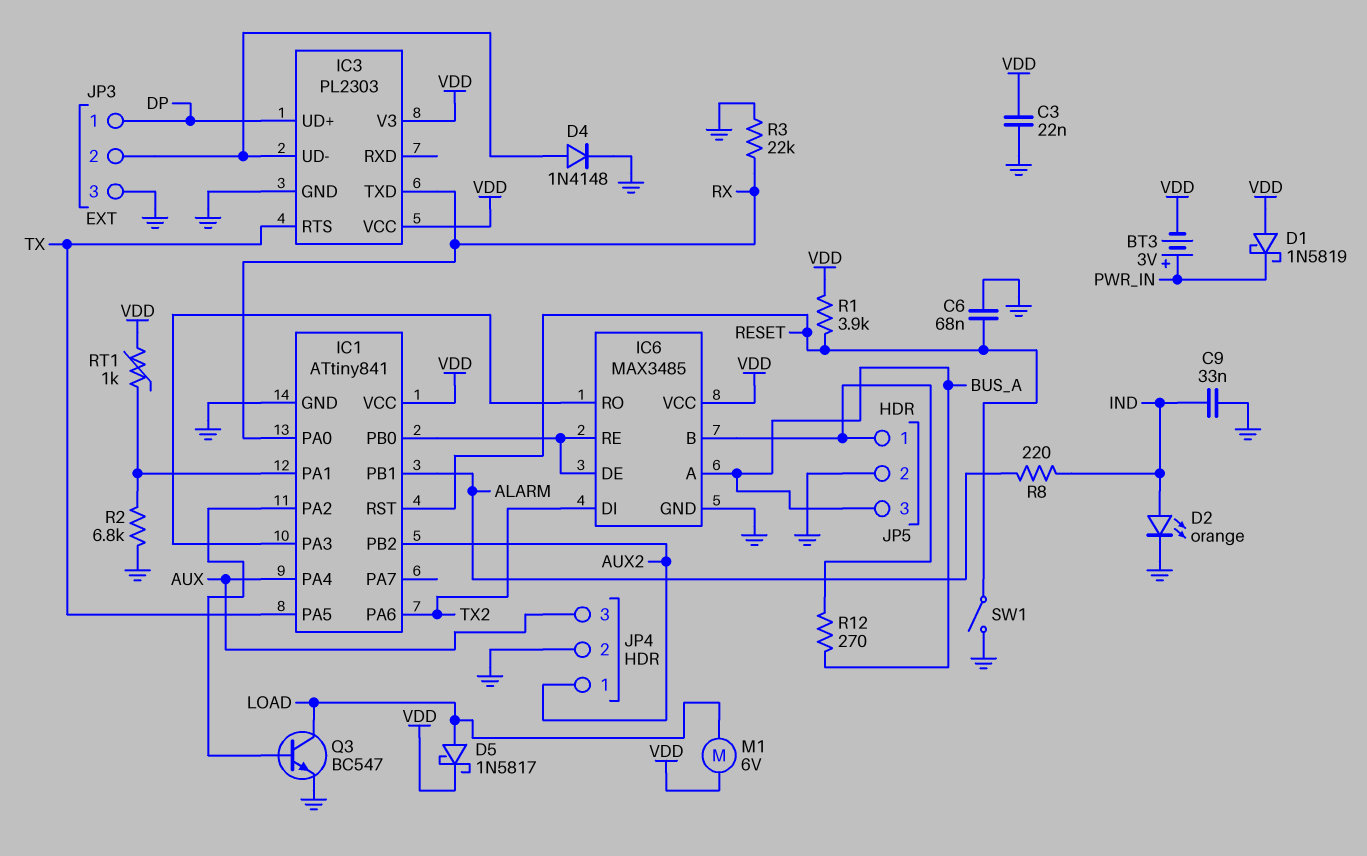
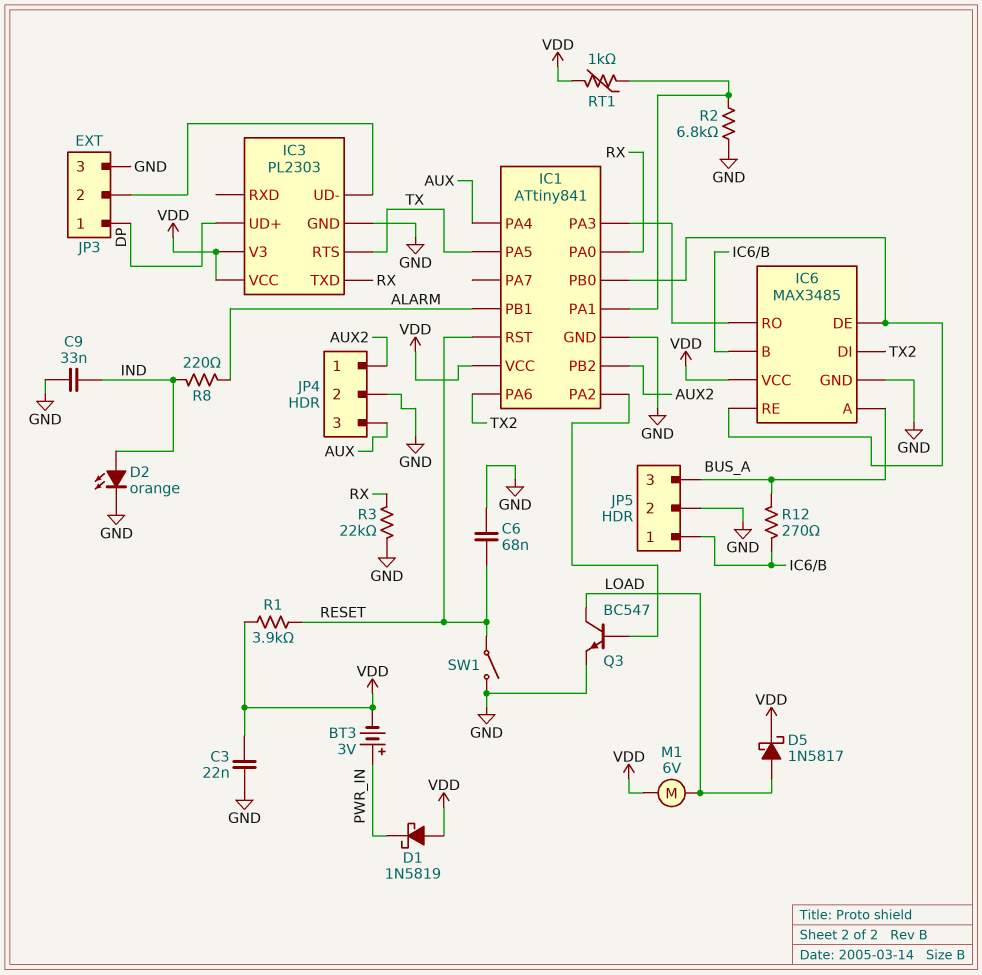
D4: diode 1N4148 (A IC3/UD-, K GND) -> none

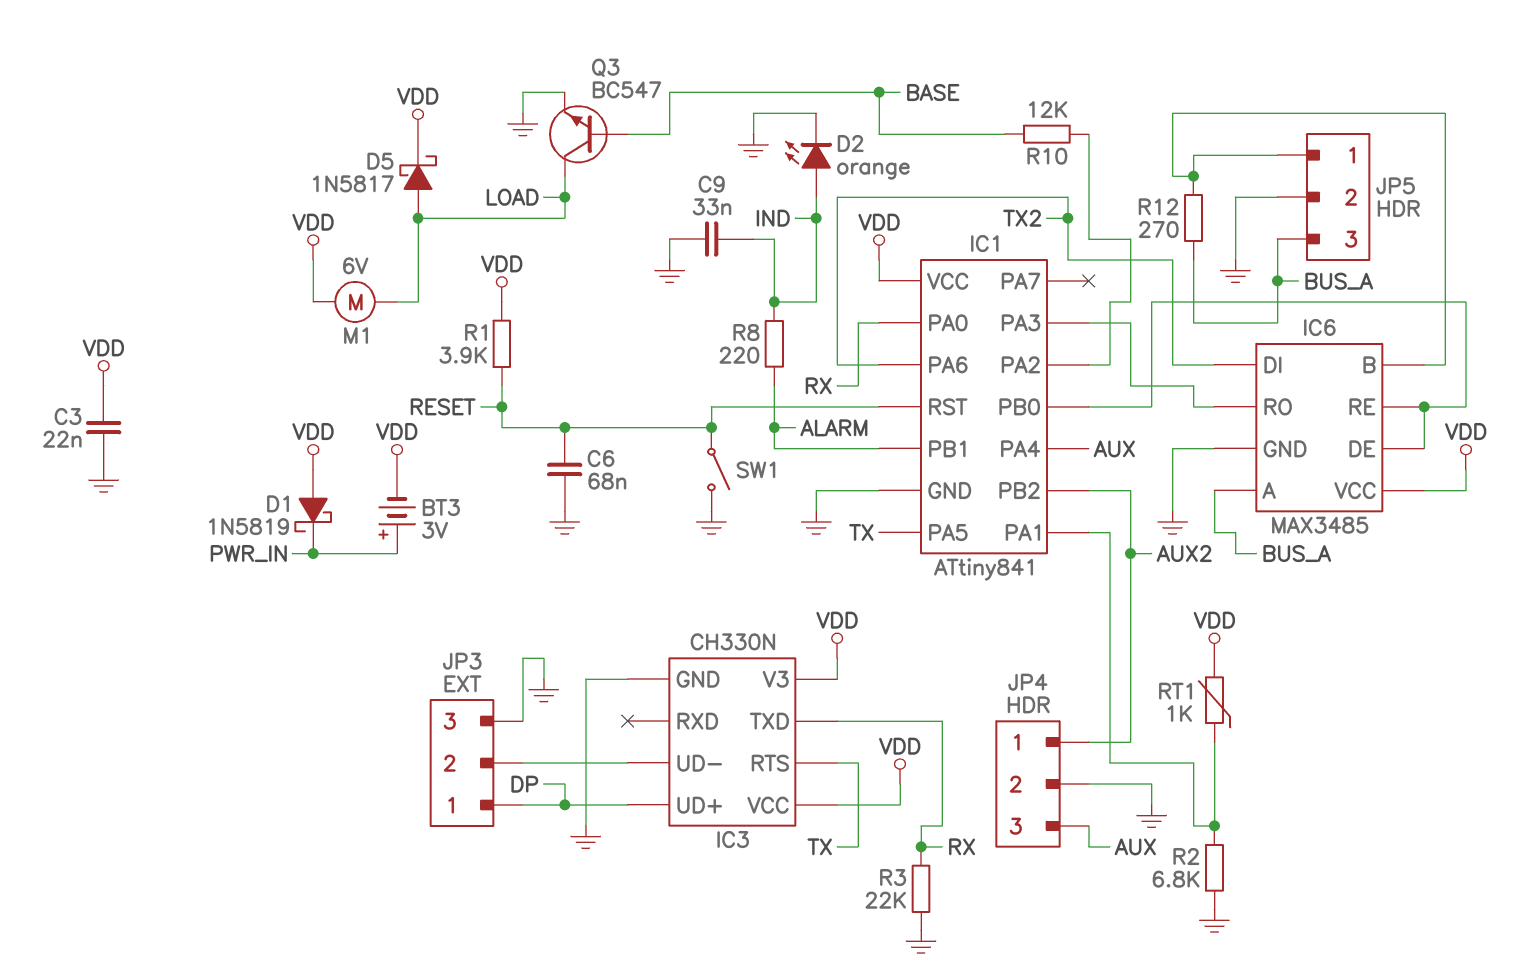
IC3: PL2303 -> CH330N
Q3: NPN BC547 (B IC1/PA2, C LOAD, E GND) -> NPN BC547 (B BASE, C LOAD, E GND)
R10: none -> 12k (BASE, IC1/PA2)

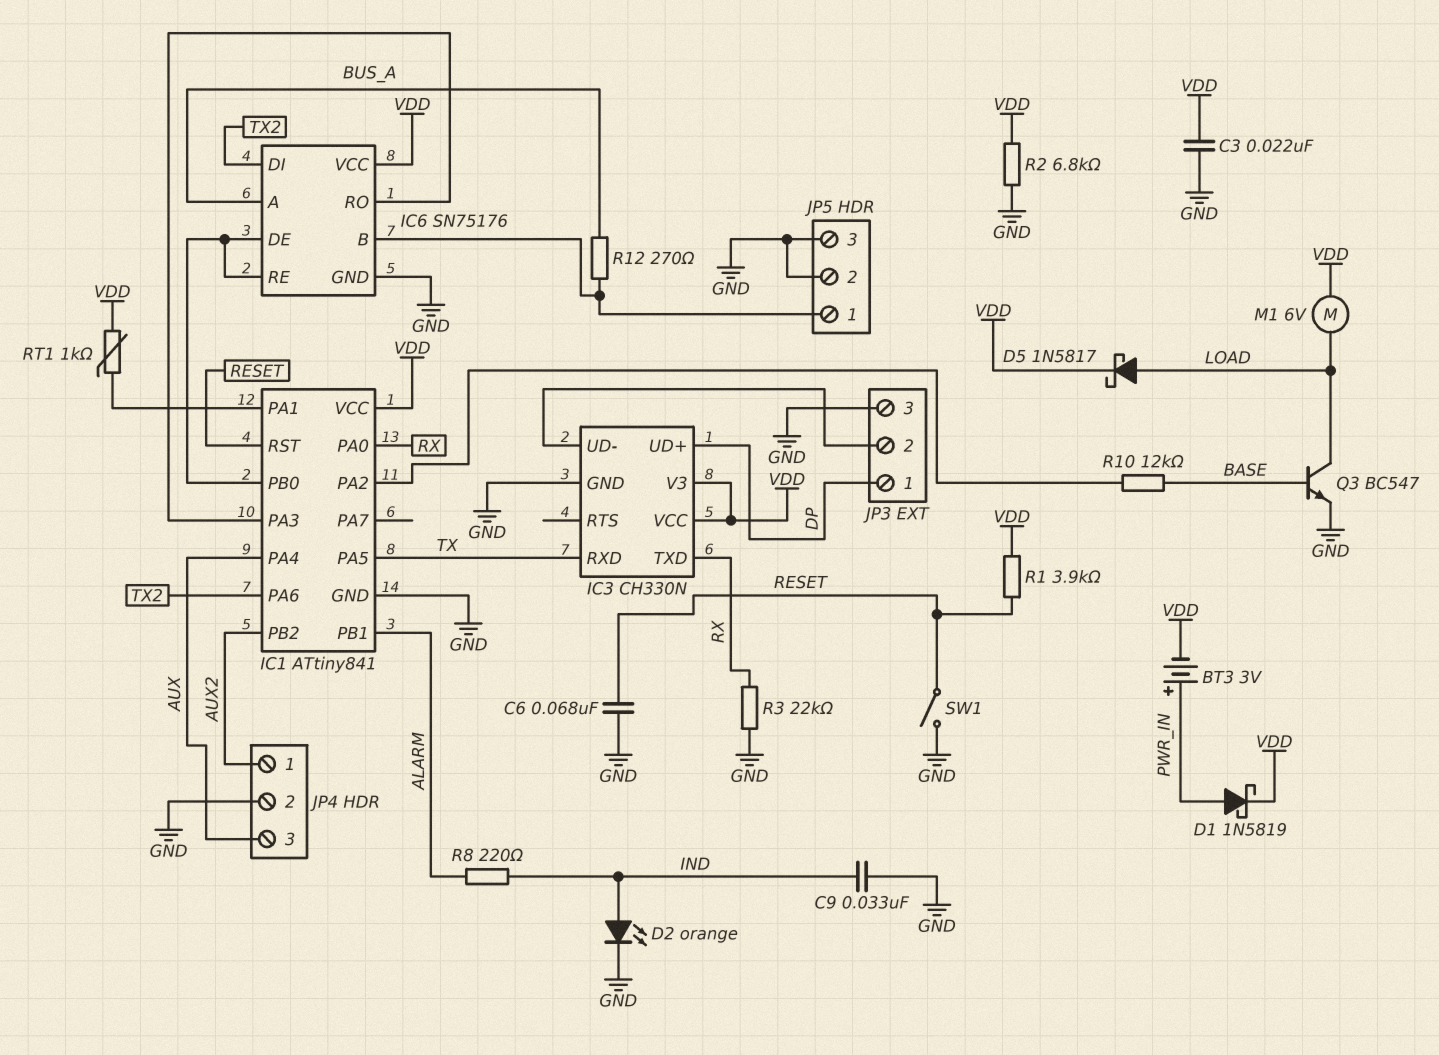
D1: schottky 1N5819 (A VDD, K PWR_IN) -> schottky 1N5819 (A PWR_IN, K VDD)
IC3 pin RTS: TX -> none
IC3 pin RXD: none -> TX
IC6: MAX3485 -> SN75176
JP5 pin 3: BUS_A -> GND
R2: 6.8k (GND, IC1/PA1) -> 6.8k (GND, VDD)

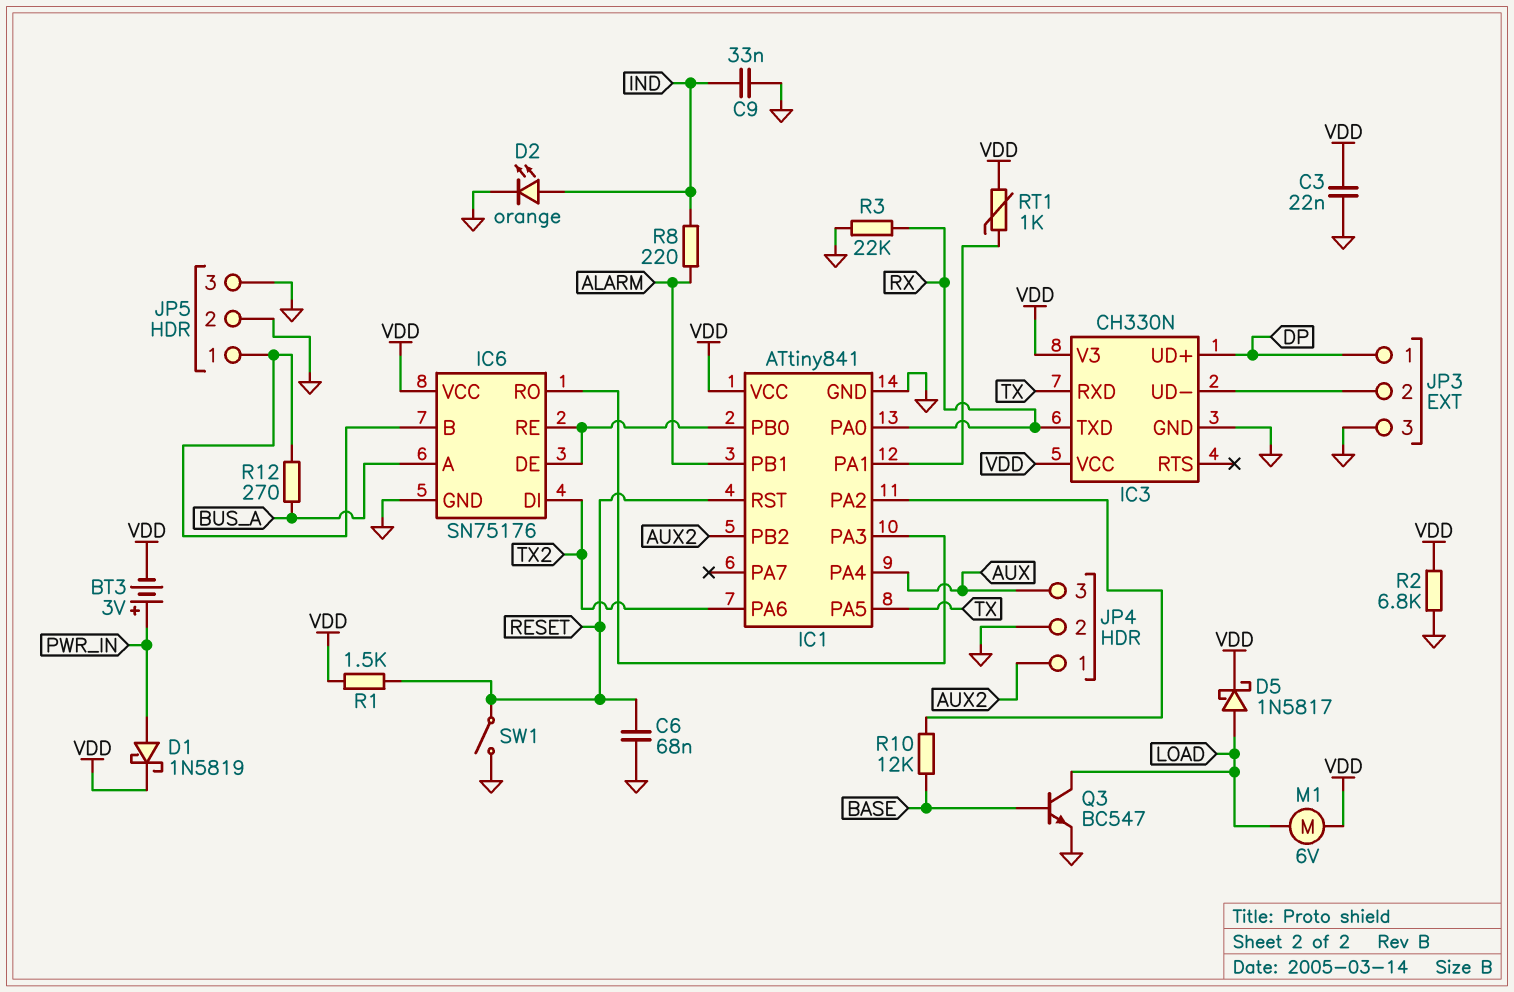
R1: 3.9k (RESET, VDD) -> 1.5k (RESET, VDD)

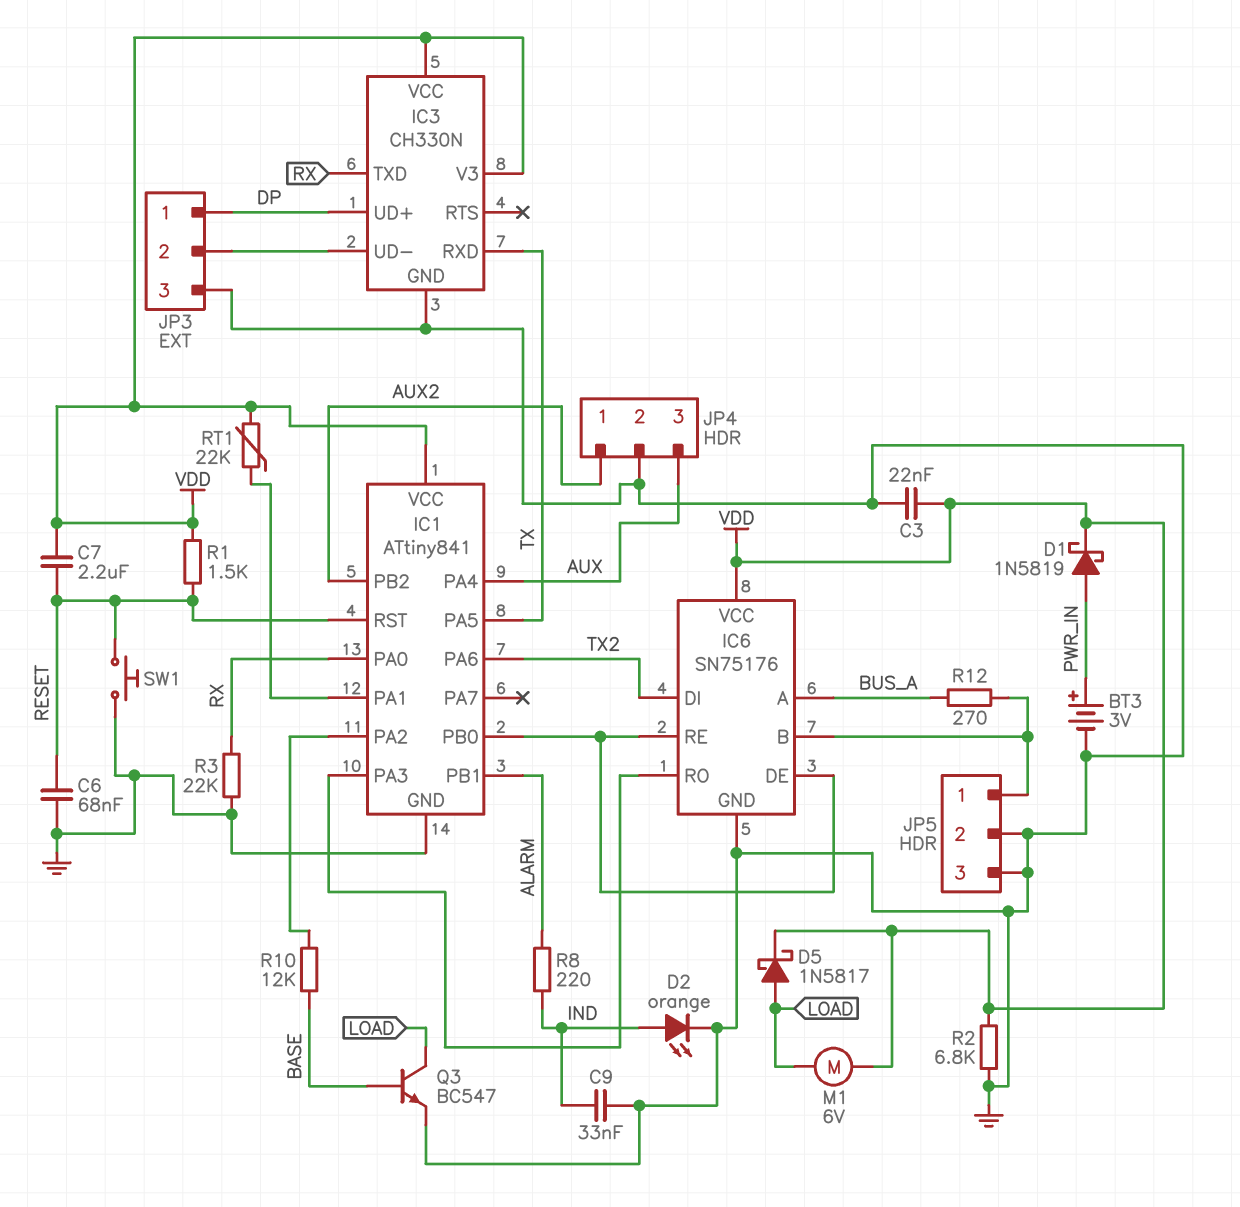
BT3: 3V (plus PWR_IN, minus VDD) -> 3V (plus PWR_IN, minus GND)
C7: none -> 2.2uF (RESET, VDD)
RT1: 1k (IC1/PA1, VDD) -> 22k (IC1/PA1, VDD)
SW1: switch (GND, RESET) -> button (GND, RESET)

